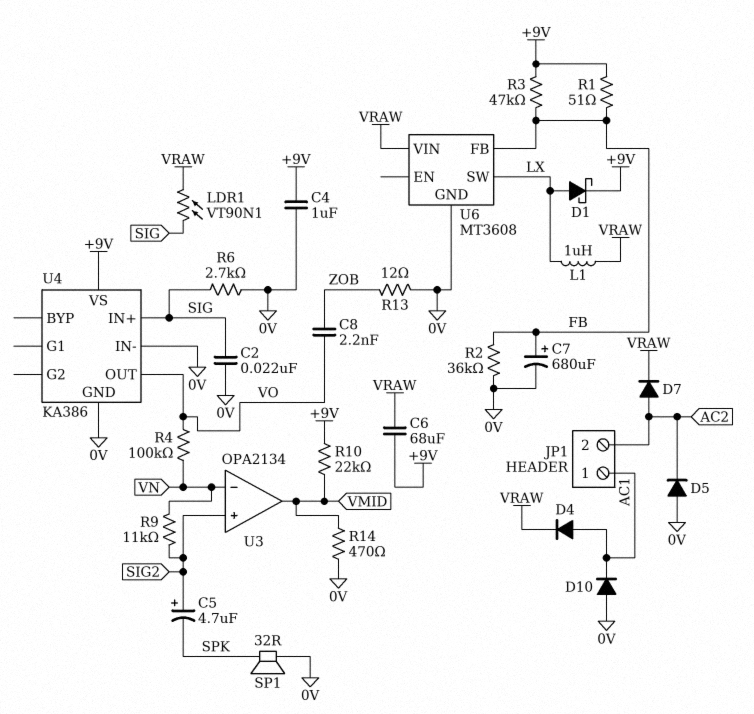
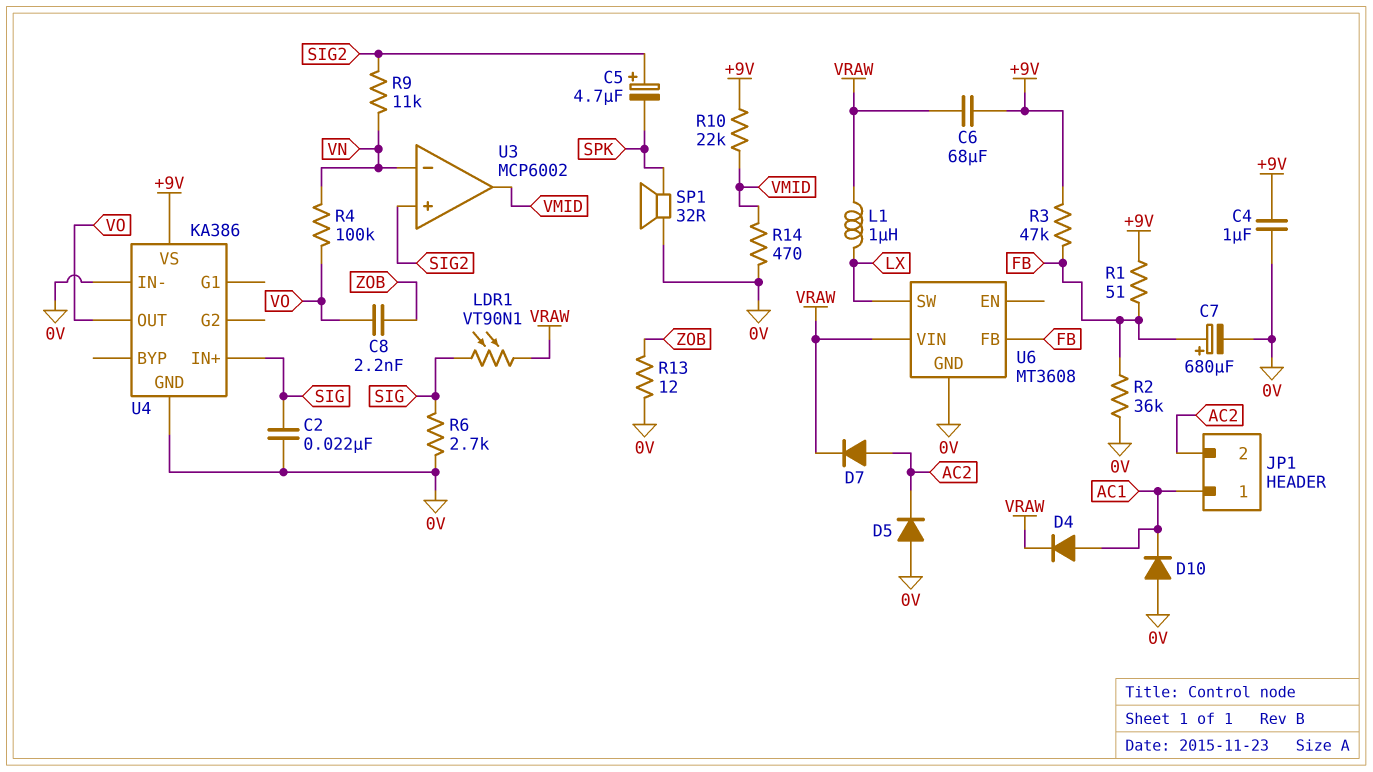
D1: schottky (A LX, K +9V) -> none
U3: OPA2134 -> MCP6002

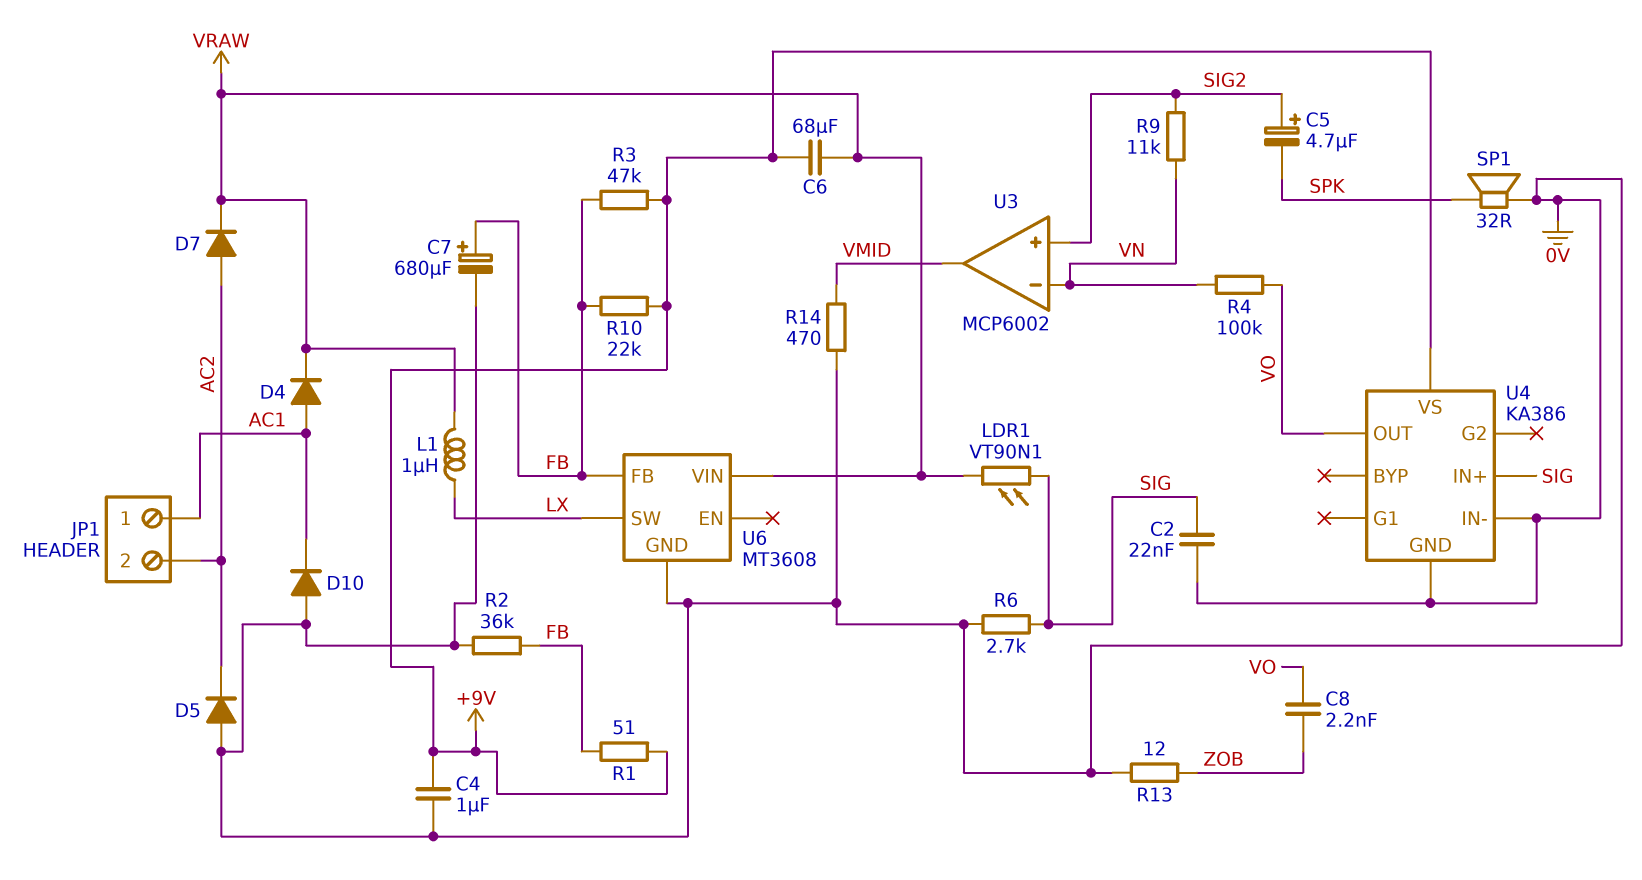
R10: 22k (+9V, VMID) -> 22k (+9V, FB)

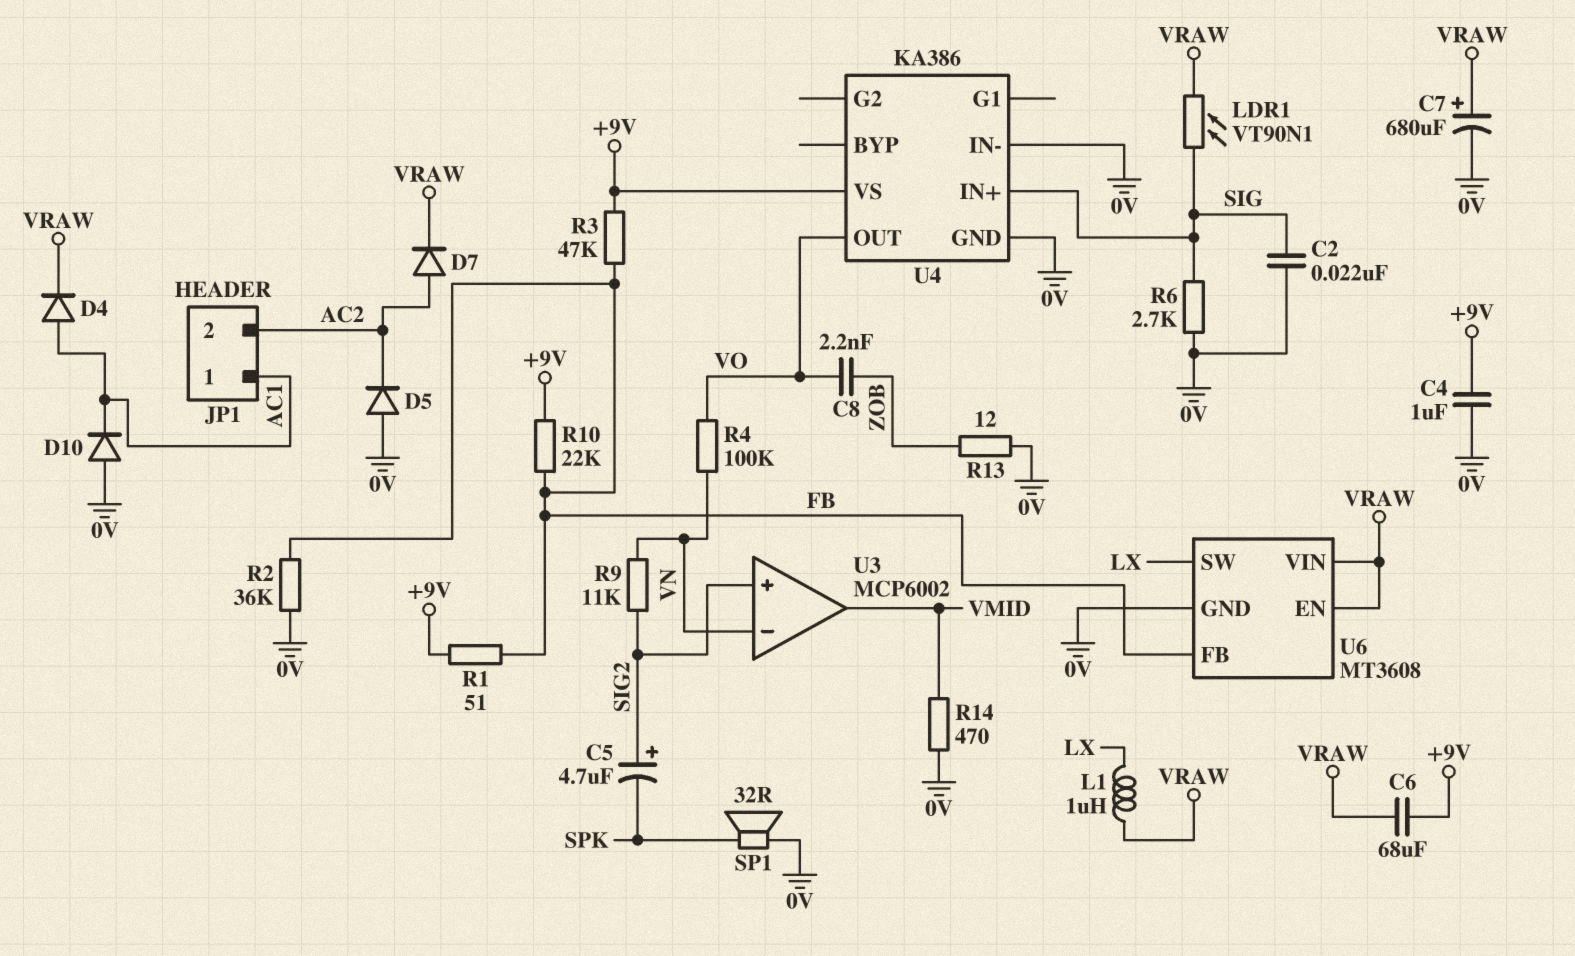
C7: 680uF (plus FB, minus 0V) -> 680uF (plus VRAW, minus 0V)
U6 pin EN: none -> VRAW

